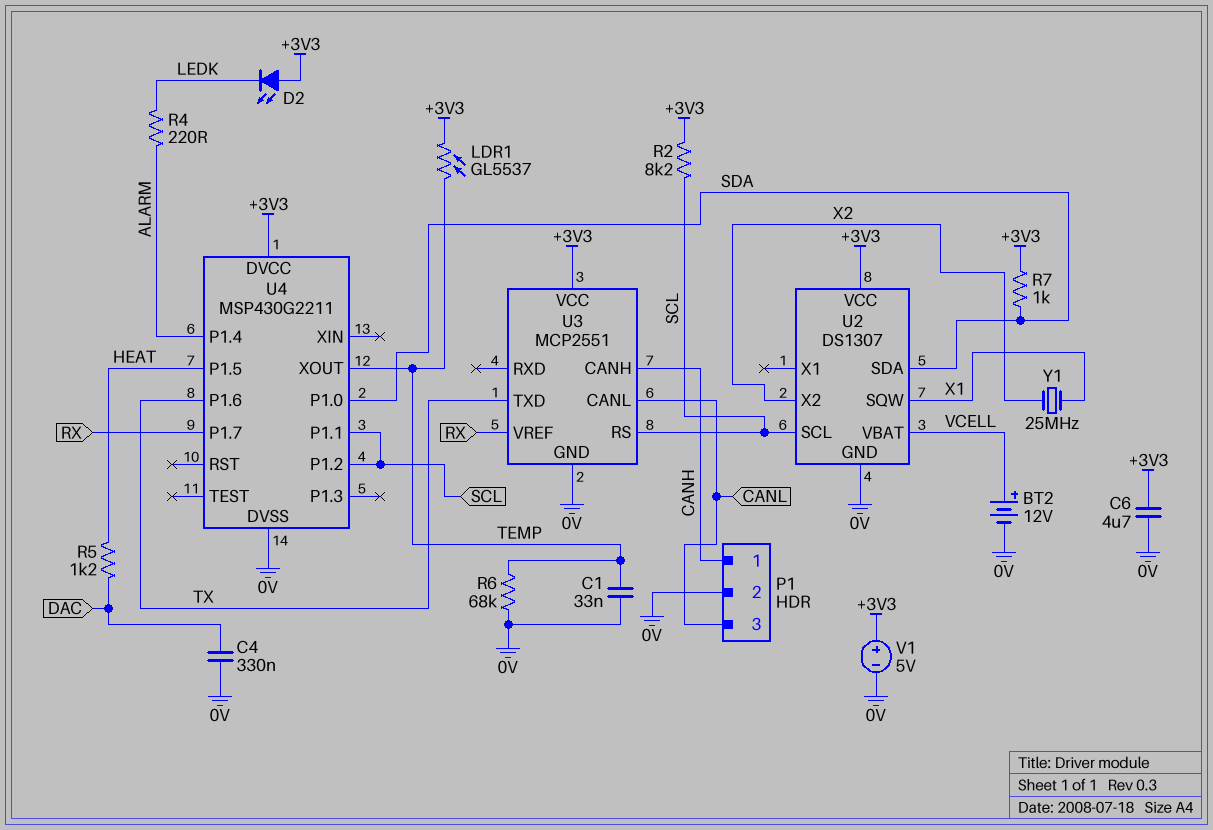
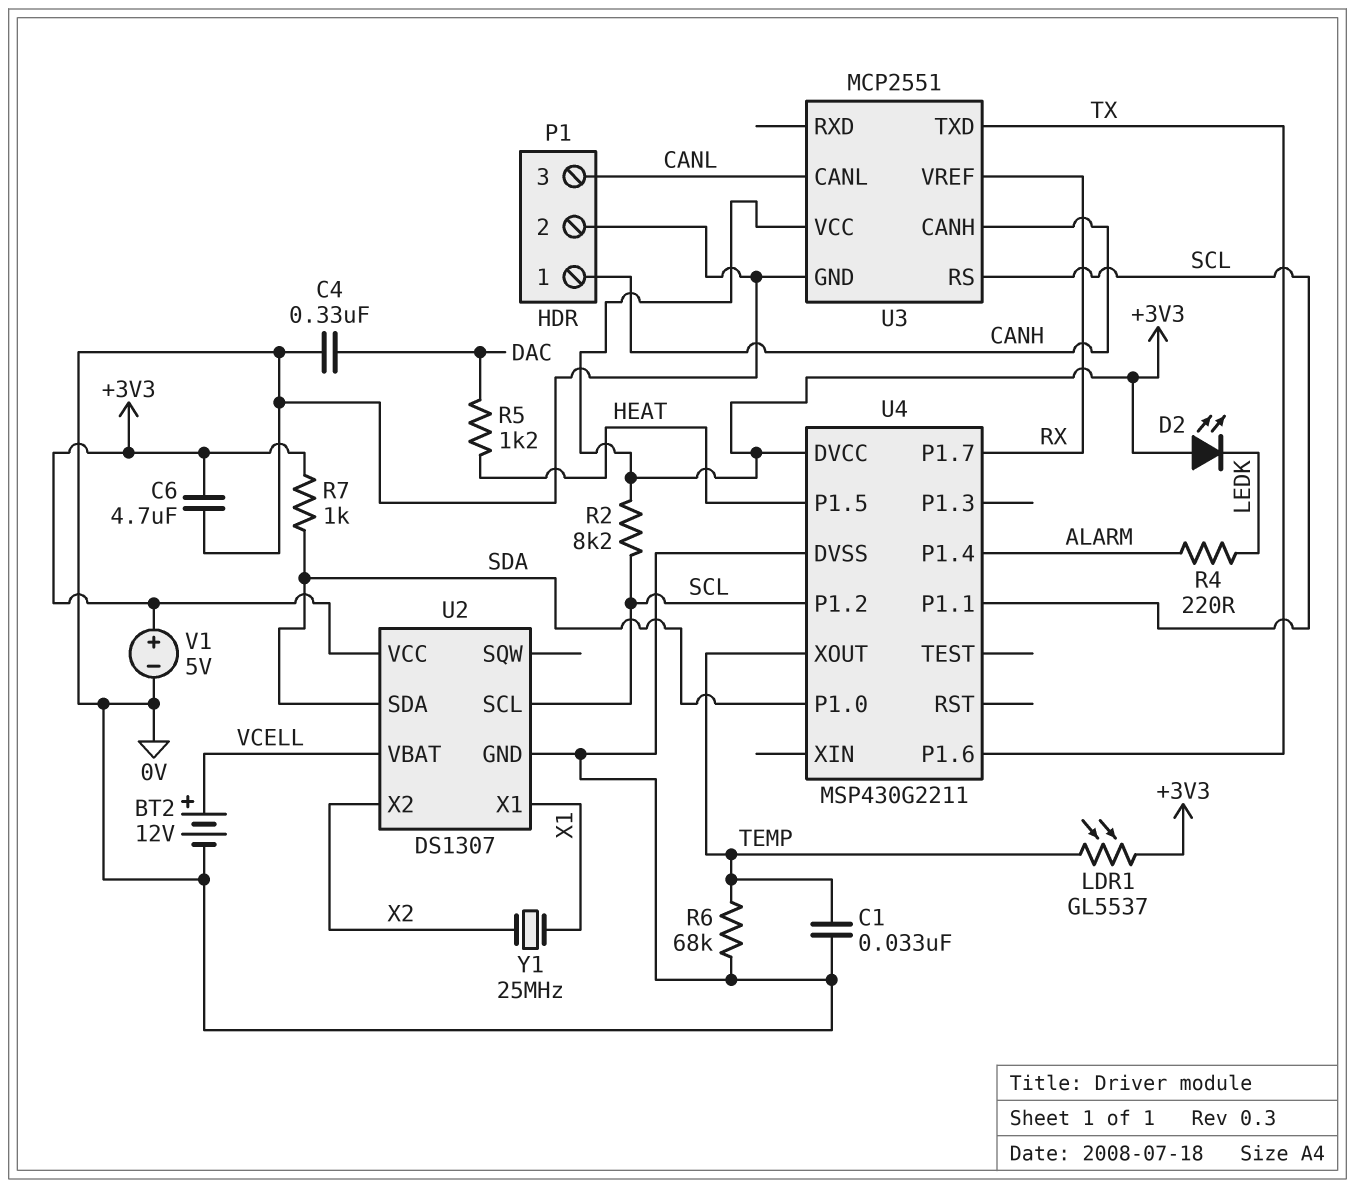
U2 pin SQW: X1 -> none
U2 pin X1: none -> X1

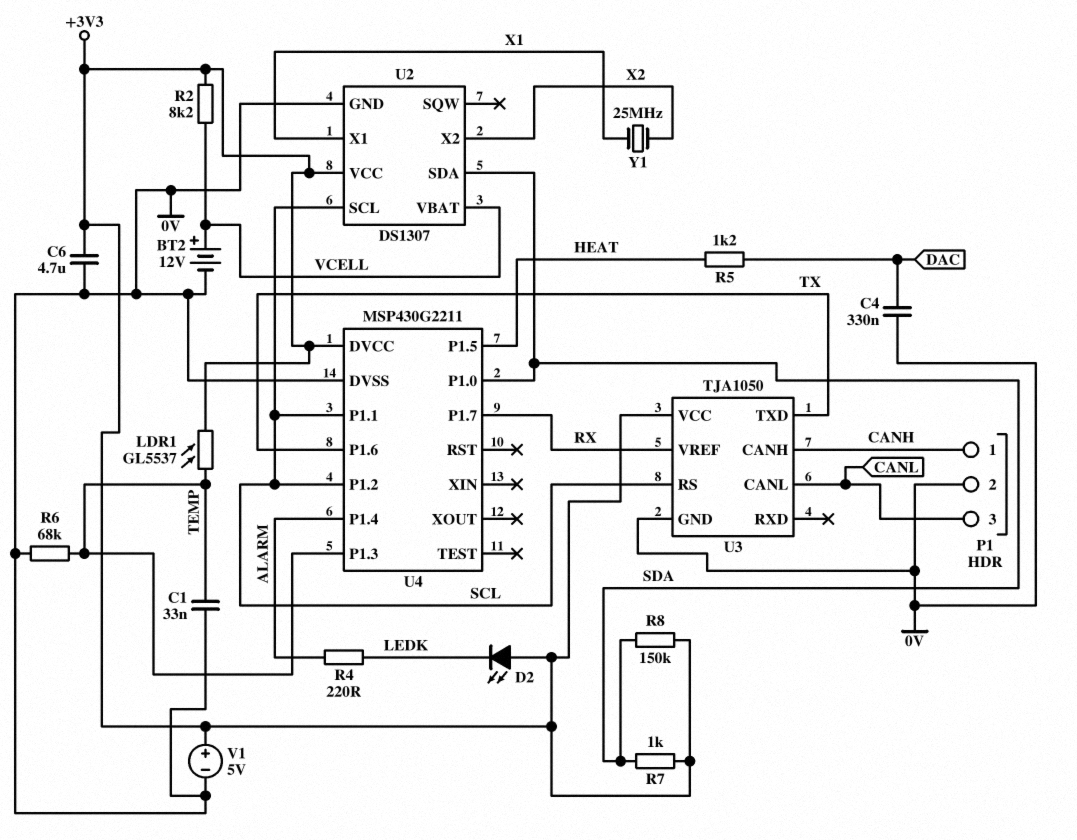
R2: 8.2k (+3V3, SCL) -> 8.2k (+3V3, VCELL)
R8: none -> 150k (+3V3, SDA)
U3: MCP2551 -> TJA1050
U4 pin P1.3: none -> TEMP
U4 pin XOUT: TEMP -> none

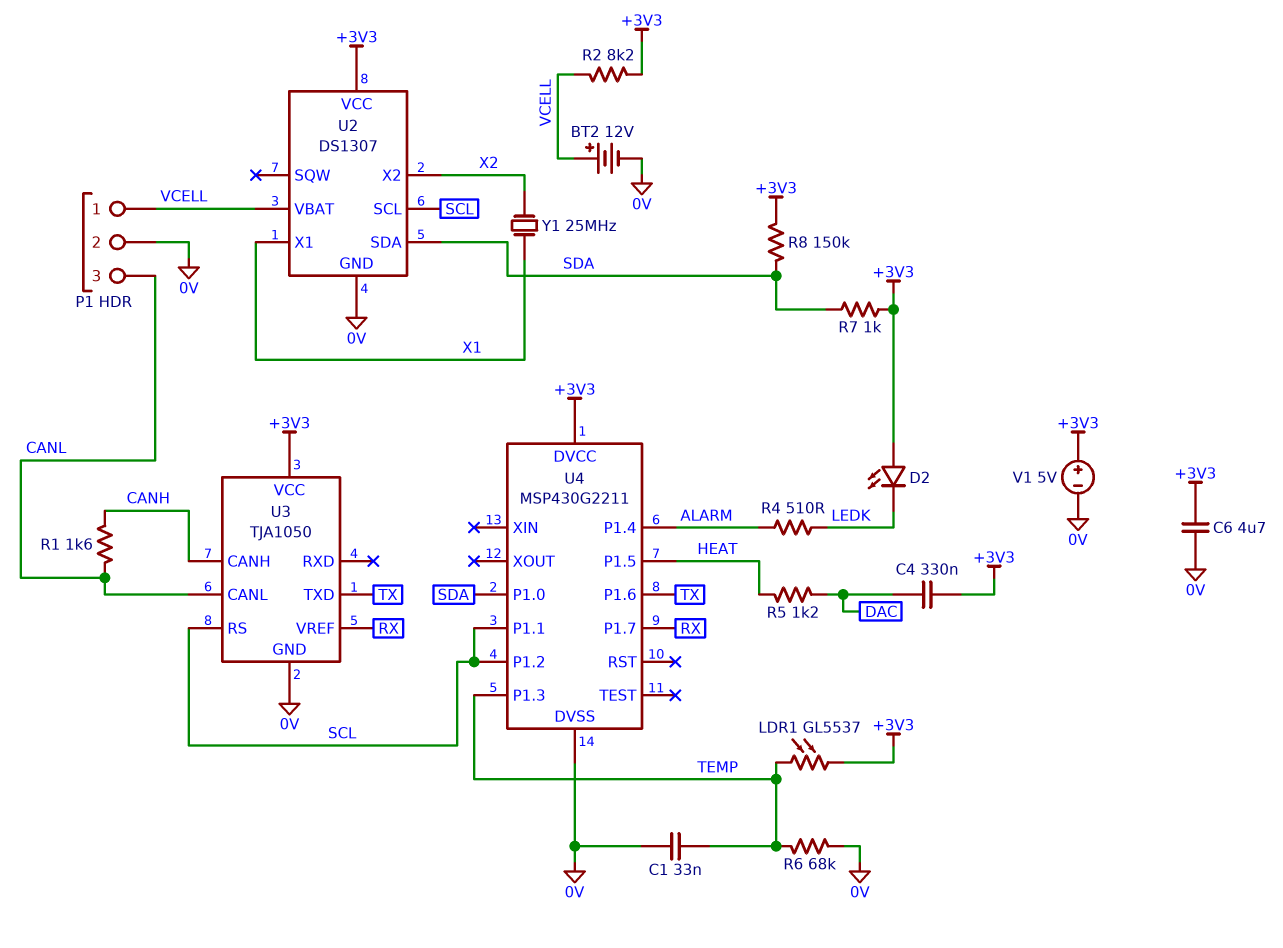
C4: 330nF (0V, DAC) -> 330nF (+3V3, DAC)
P1 pin 1: CANH -> VCELL
R1: none -> 1.6k (CANH, CANL)
R4: 220 (ALARM, LEDK) -> 510 (ALARM, LEDK)

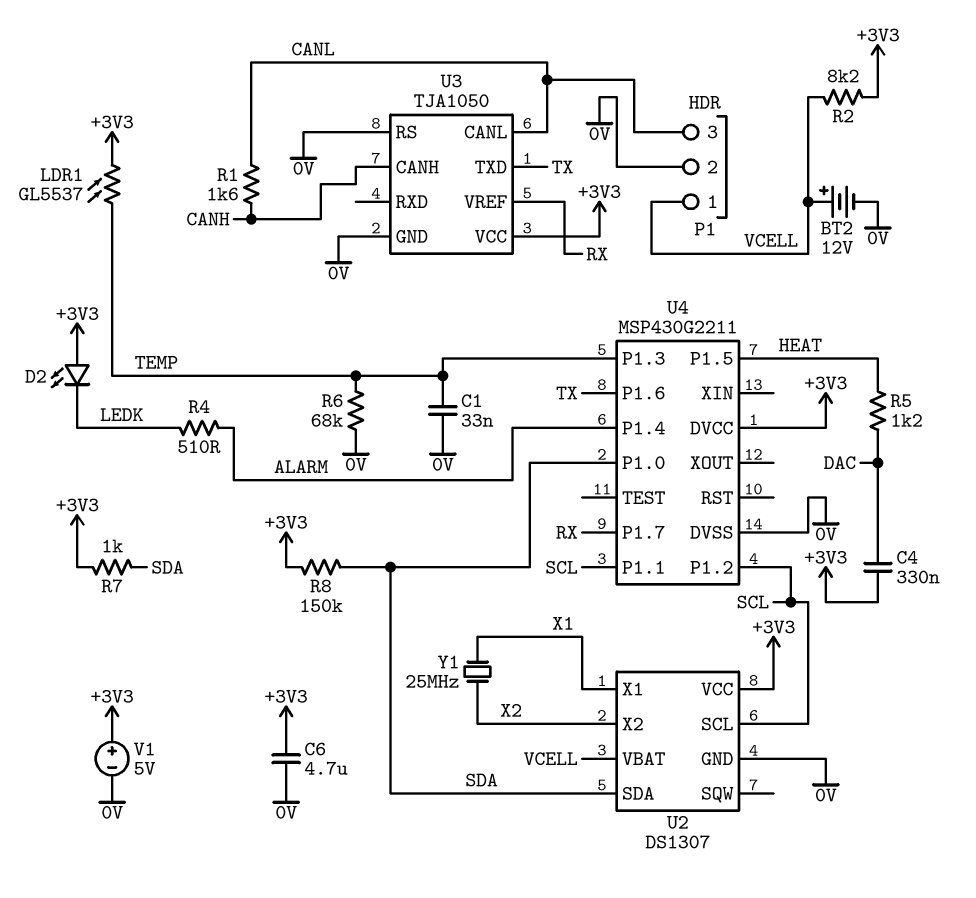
U3 pin RS: SCL -> 0V

